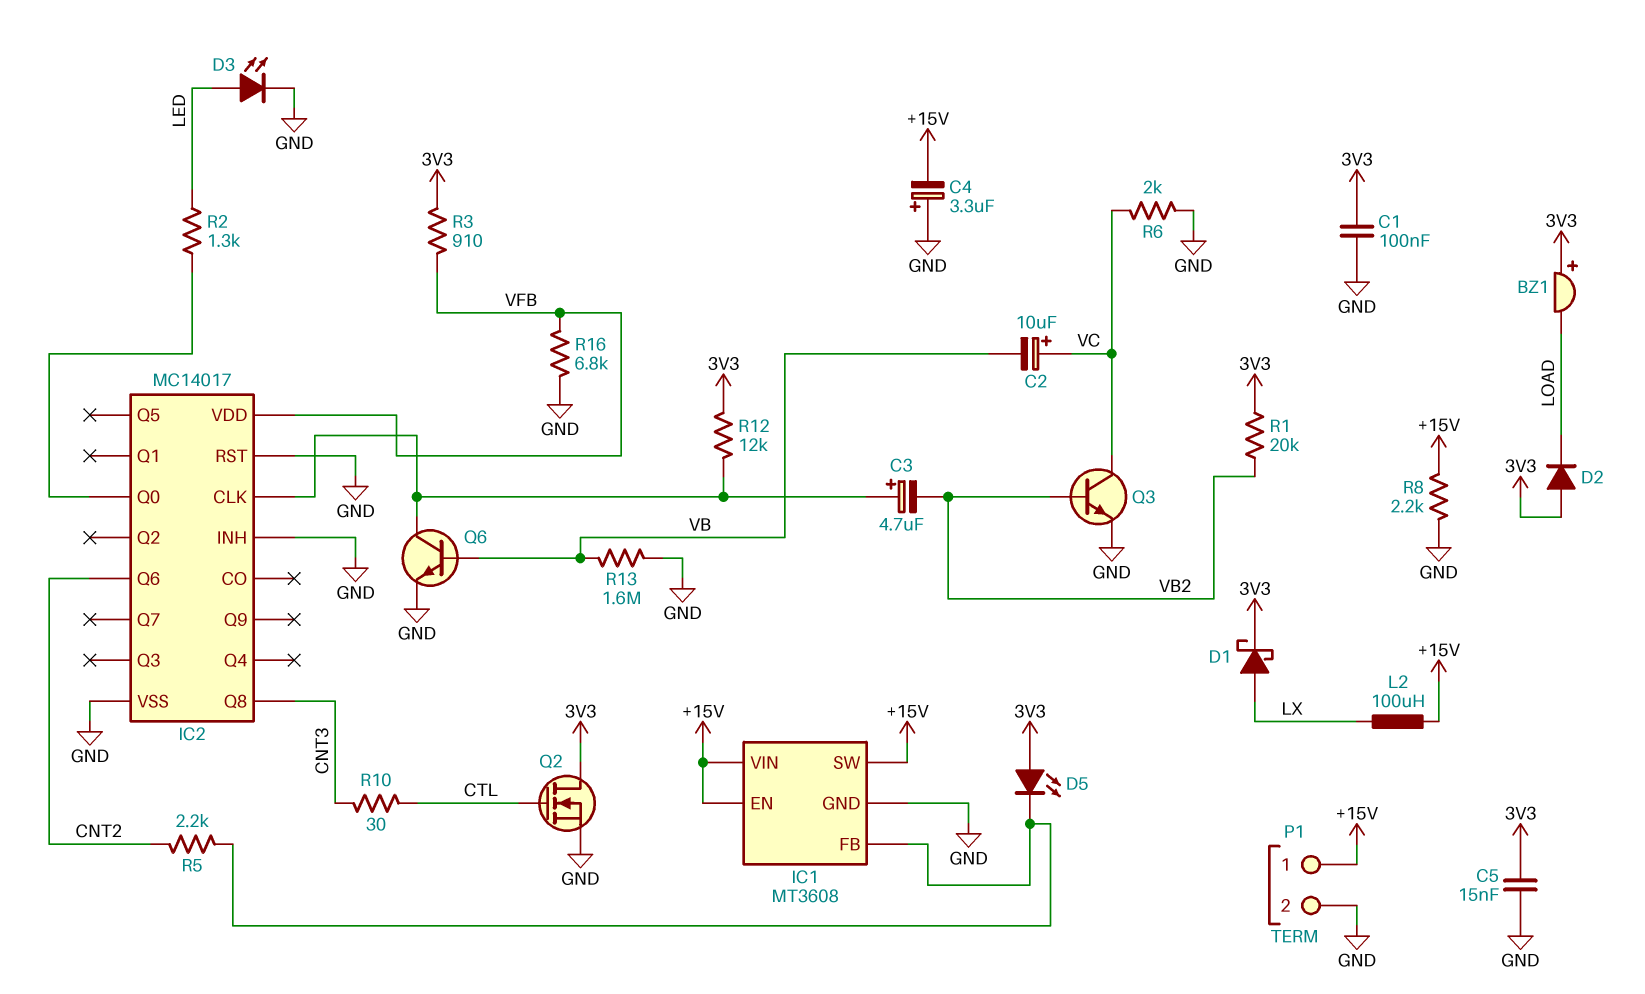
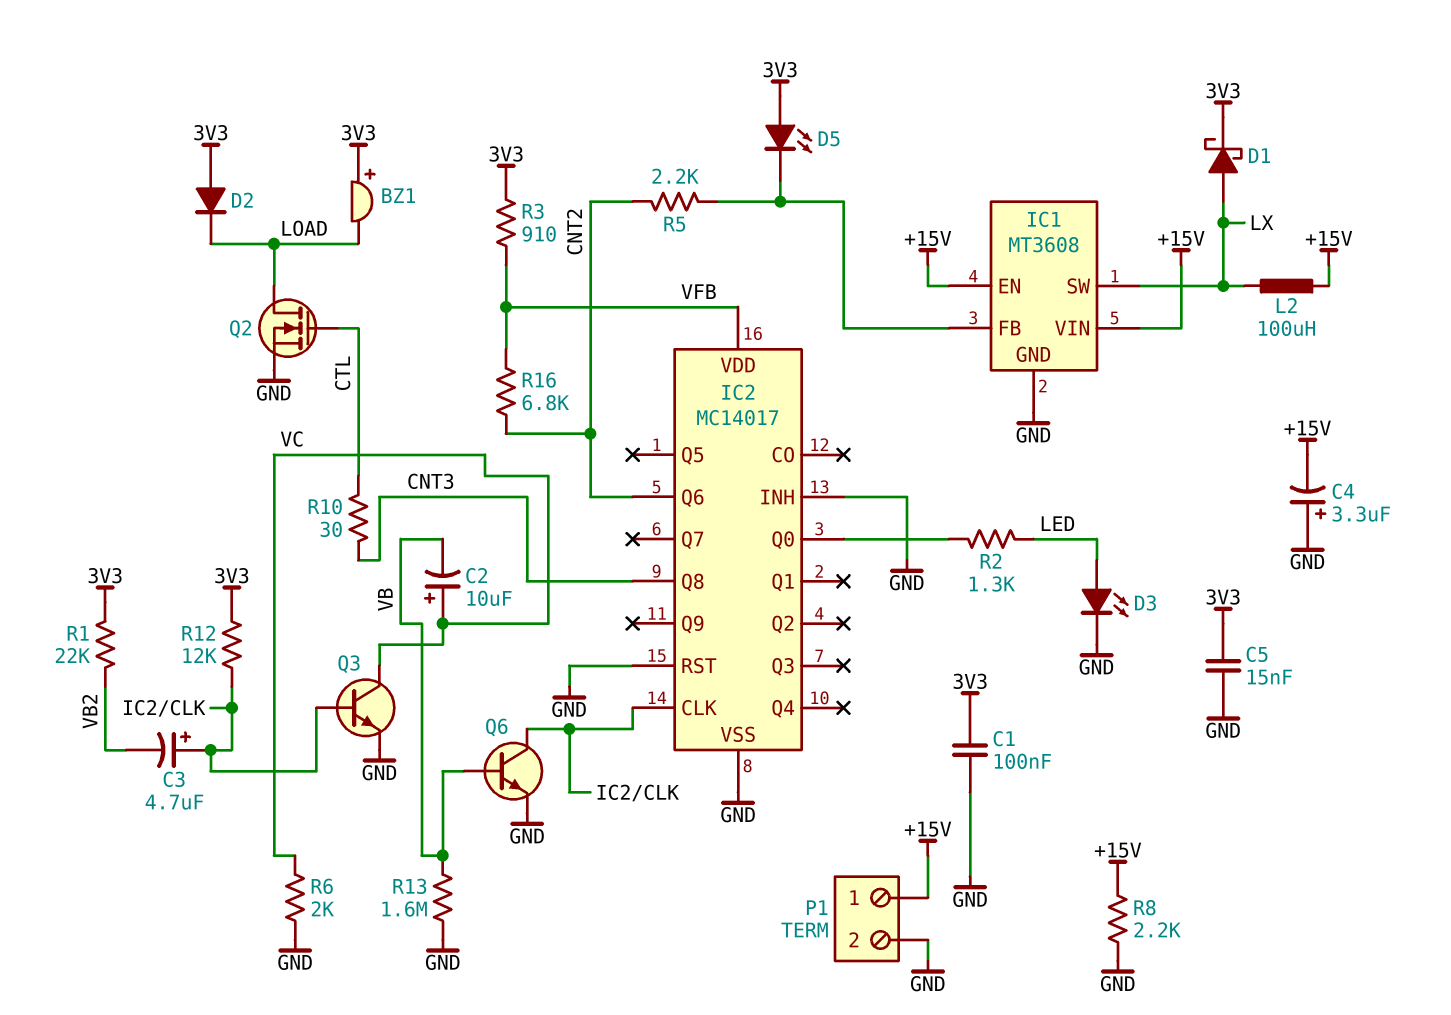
IC1 pin SW: +15V -> LX
Q2: NMOS (G CTL, D 3V3, S GND) -> NMOS (G CTL, D LOAD, S GND)
Q3: NPN (B VB2, C VC, E GND) -> NPN (B IC2/CLK, C VC, E GND)
R1: 20k (3V3, VB2) -> 22k (3V3, VB2)
R16: 6.8k (GND, VFB) -> 6.8k (CNT2, VFB)

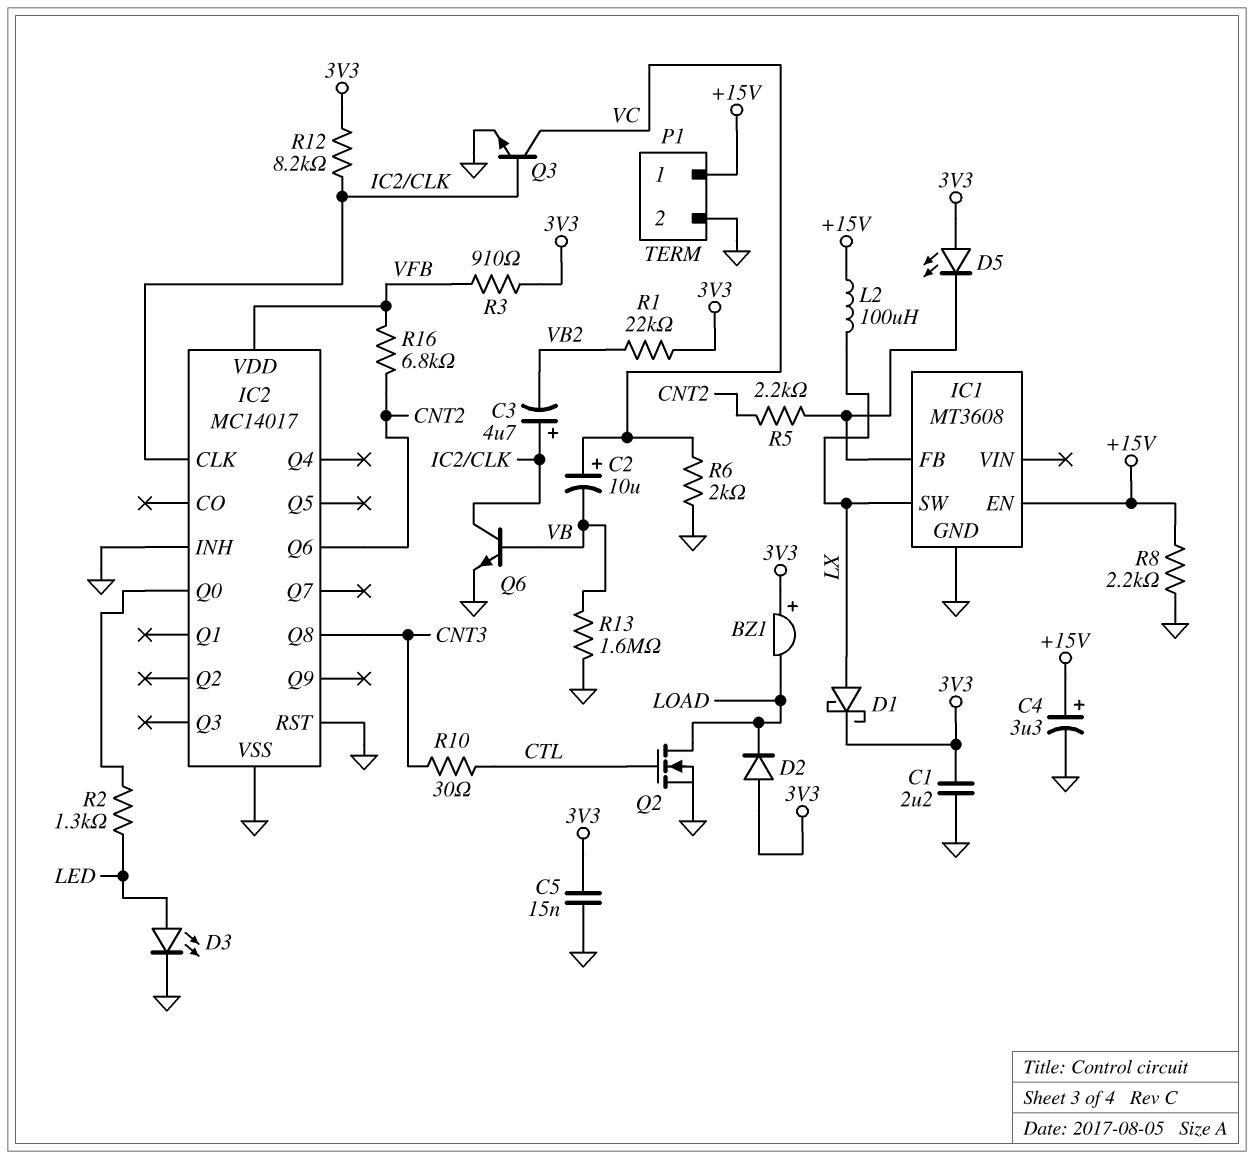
C1: 100nF (3V3, GND) -> 2.2uF (3V3, GND)
C4: 3.3uF (plus GND, minus +15V) -> 3.3uF (plus +15V, minus GND)
IC1 pin VIN: +15V -> none
R12: 12k (3V3, IC2/CLK) -> 8.2k (3V3, IC2/CLK)

